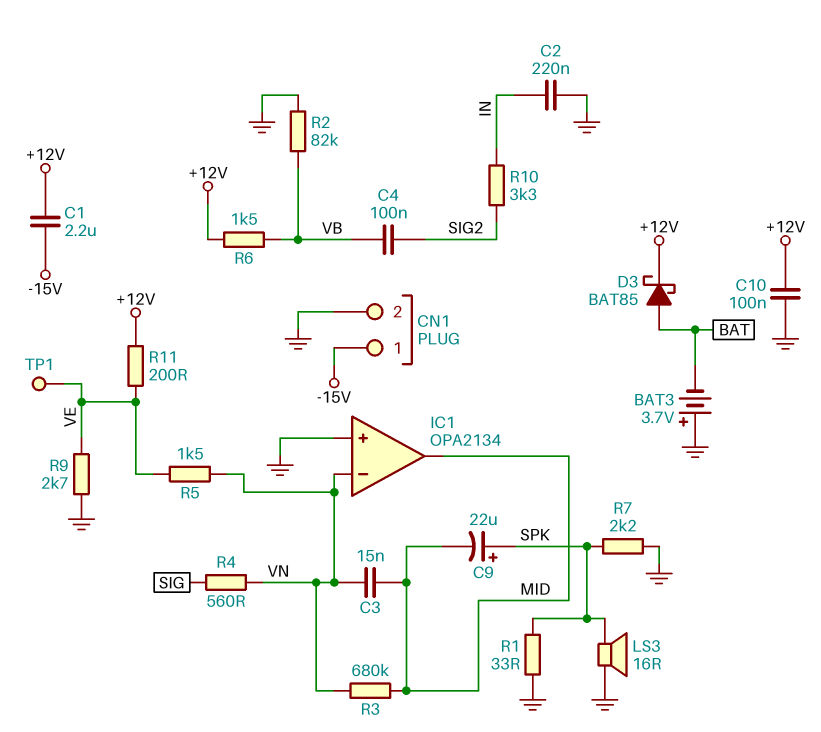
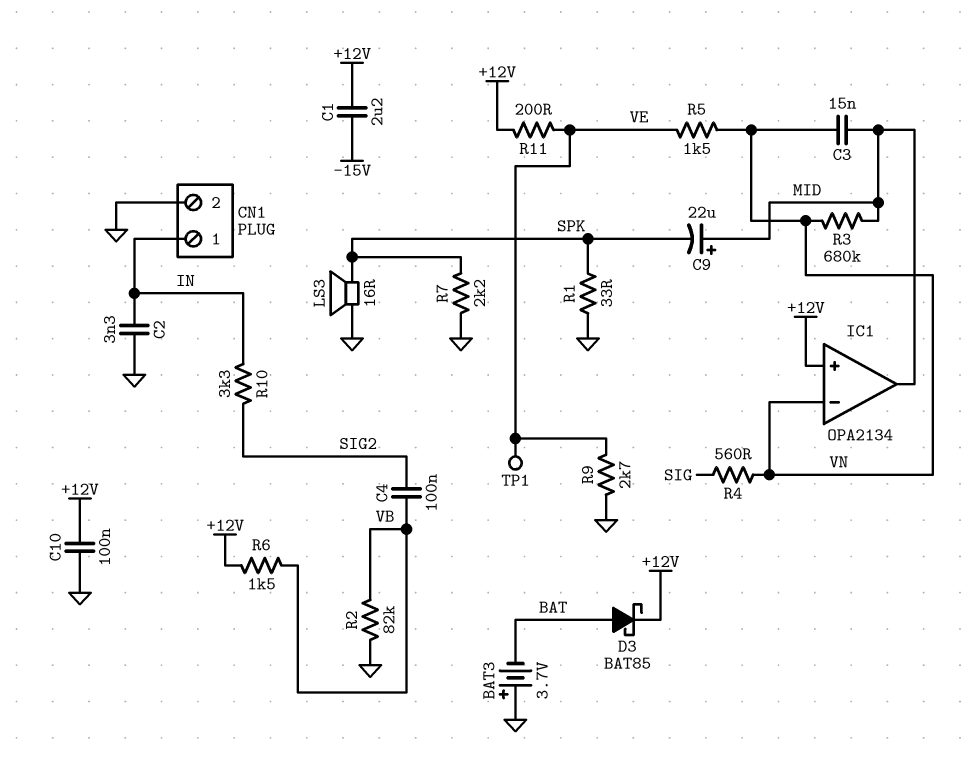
C2: 220nF (GND, IN) -> 3.3nF (GND, IN)
C9: 22uF (plus SPK, minus MID) -> 22uF (plus MID, minus SPK)
CN1 pin 1: -15V -> IN
IC1 pin in+: GND -> +12V

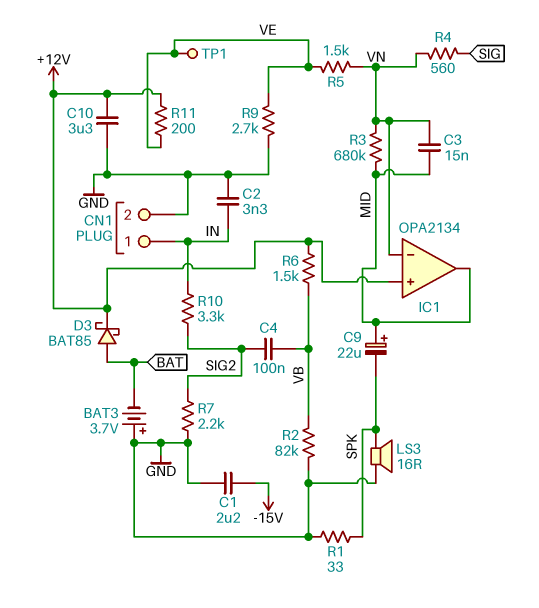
C1: 2.2uF (+12V, -15V) -> 2.2uF (-15V, GND)
C10: 100nF (+12V, GND) -> 3.3uF (+12V, GND)
R7: 2.2k (GND, SPK) -> 2.2k (GND, SIG2)

